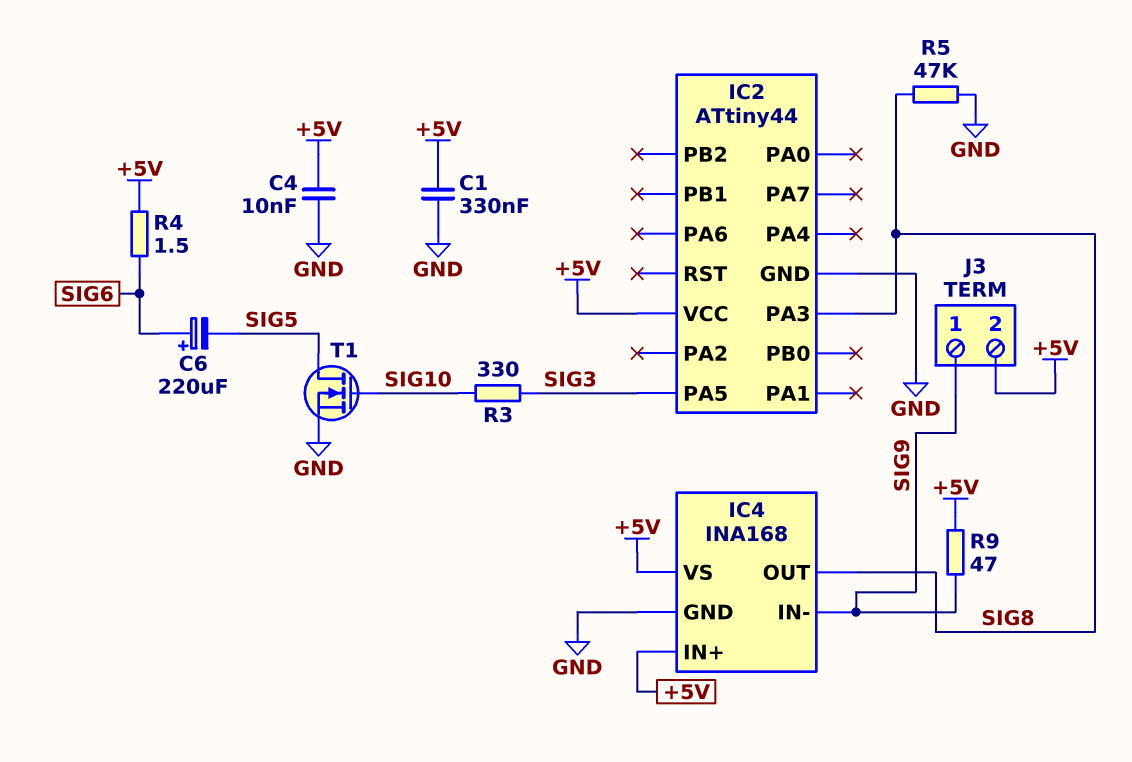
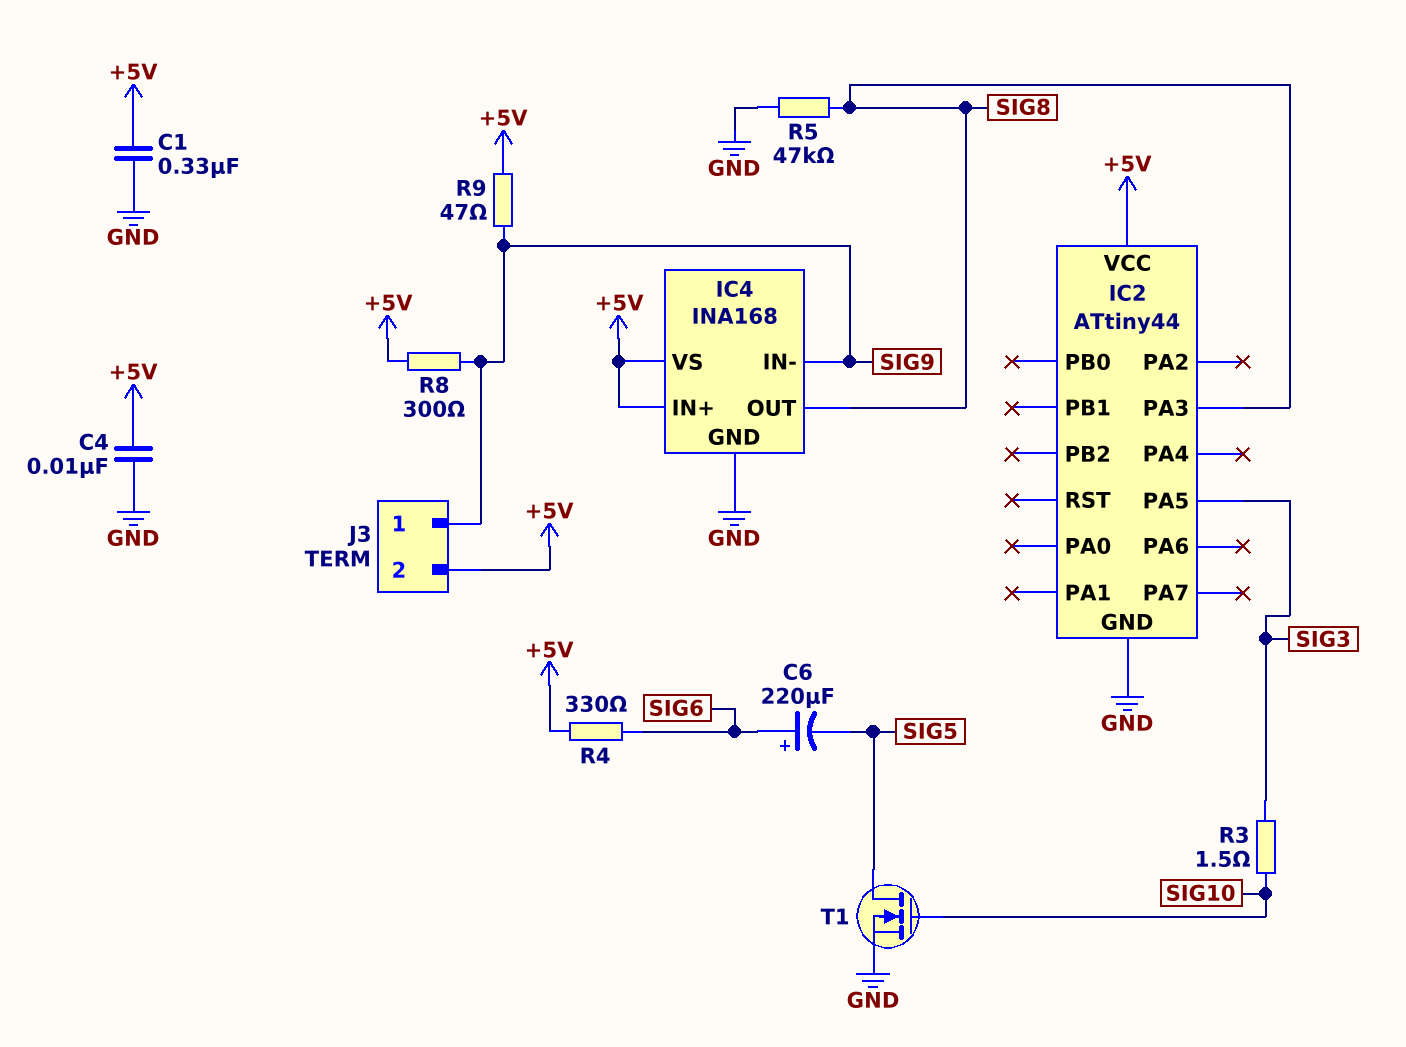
R3: 330 (SIG3, SIG10) -> 1.5 (SIG3, SIG10)
R4: 1.5 (+5V, SIG6) -> 330 (+5V, SIG6)
R8: none -> 300 (+5V, SIG9)

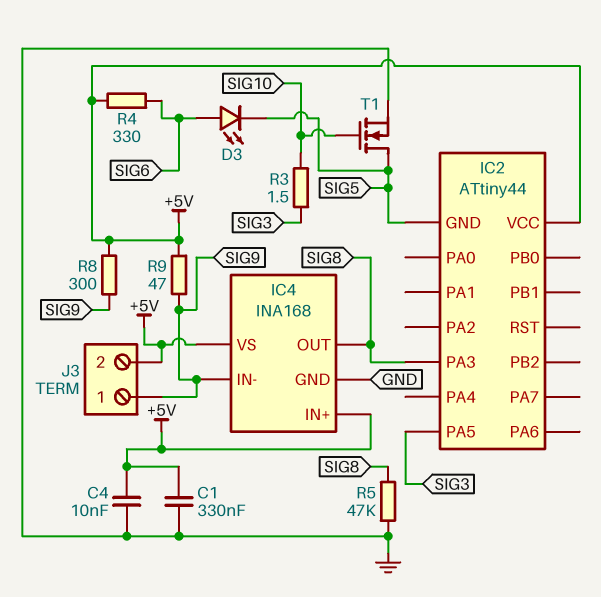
C6: 220uF (plus SIG6, minus SIG5) -> none
D3: none -> LED (A SIG6, K SIG5)
IC2 pin GND: GND -> SIG5

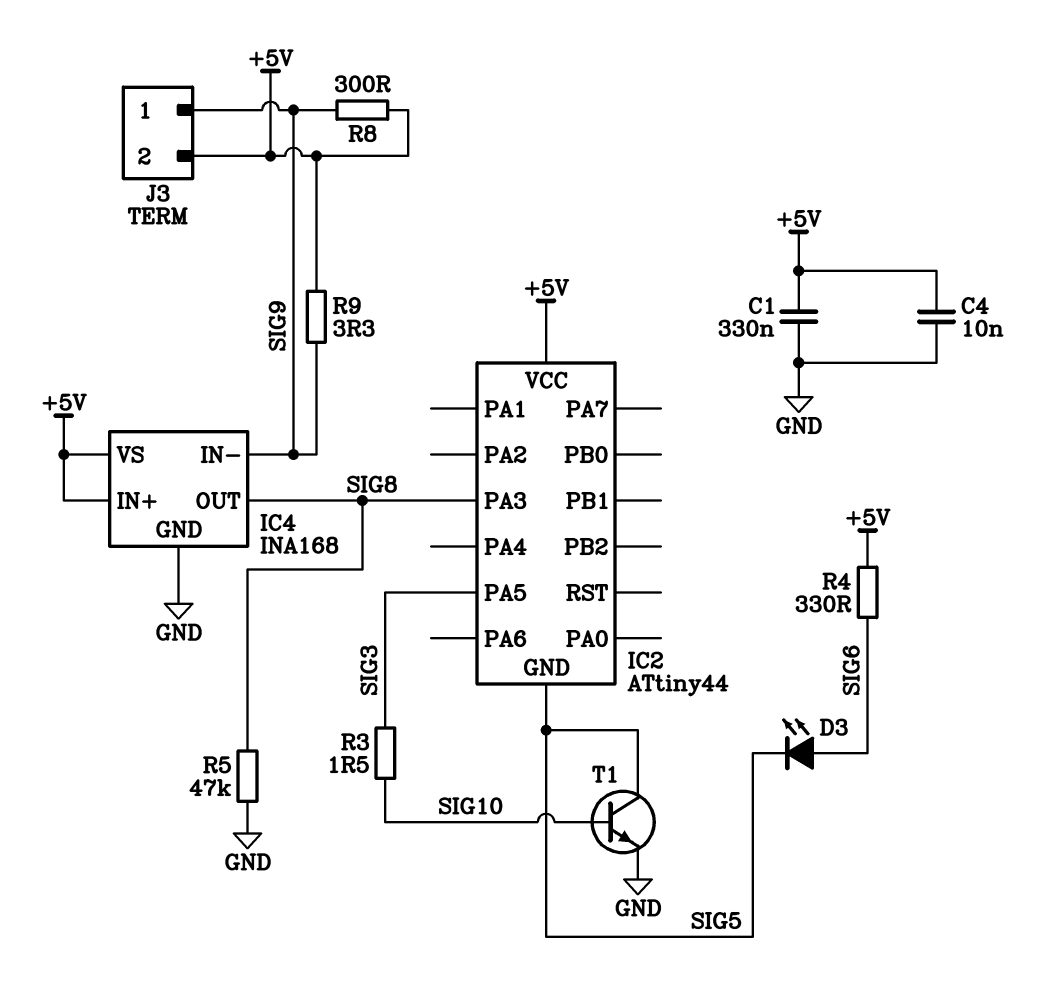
R9: 47 (+5V, SIG9) -> 3.3 (+5V, SIG9)
T1: NMOS (G SIG10, D SIG5, S GND) -> NPN (B SIG10, C SIG5, E GND)

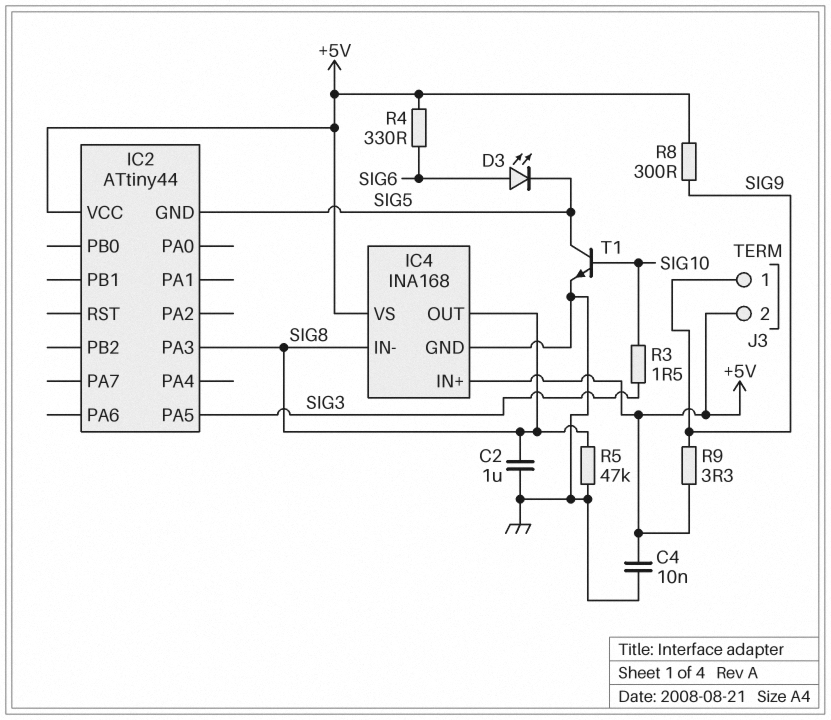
C1: 330nF (+5V, GND) -> none
C2: none -> 1uF (GND, SIG8)
IC4 pin IN-: SIG9 -> SIG8

